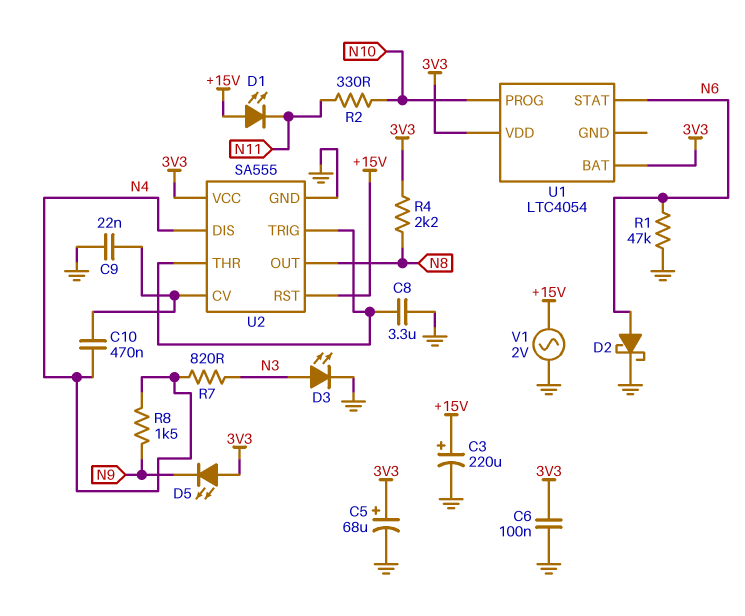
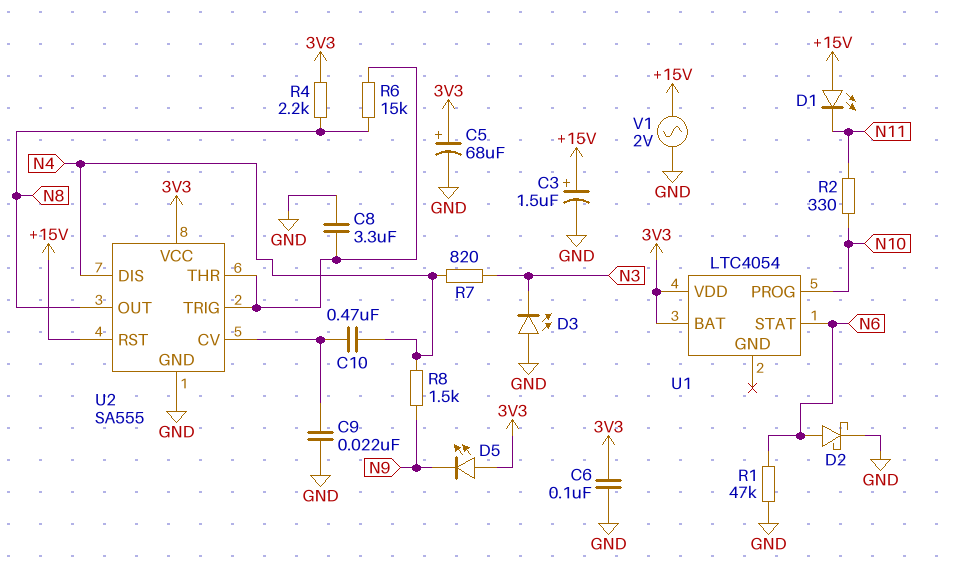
C3: 220uF (plus +15V, minus GND) -> 1.5uF (plus +15V, minus GND)
D3: LED (A N3, K GND) -> LED (A GND, K N3)
R6: none -> 15k (N8, U2/THR)

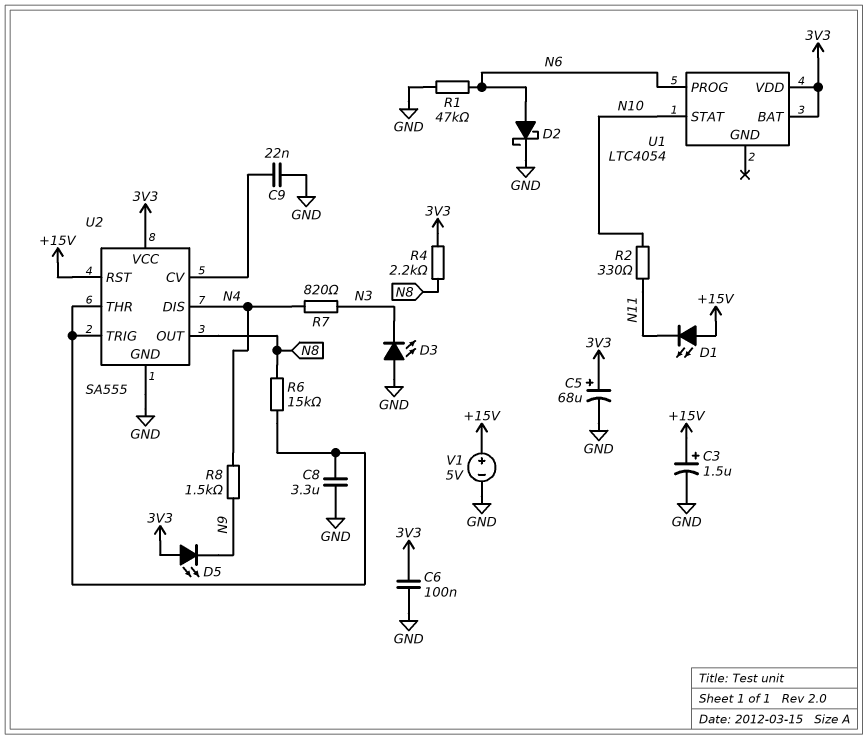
C10: 470nF (N4, U2/CV) -> none
U1 pin PROG: N10 -> N6
U1 pin STAT: N6 -> N10
V1: AC 2V (+15V, GND) -> 5V (plus +15V, minus GND)

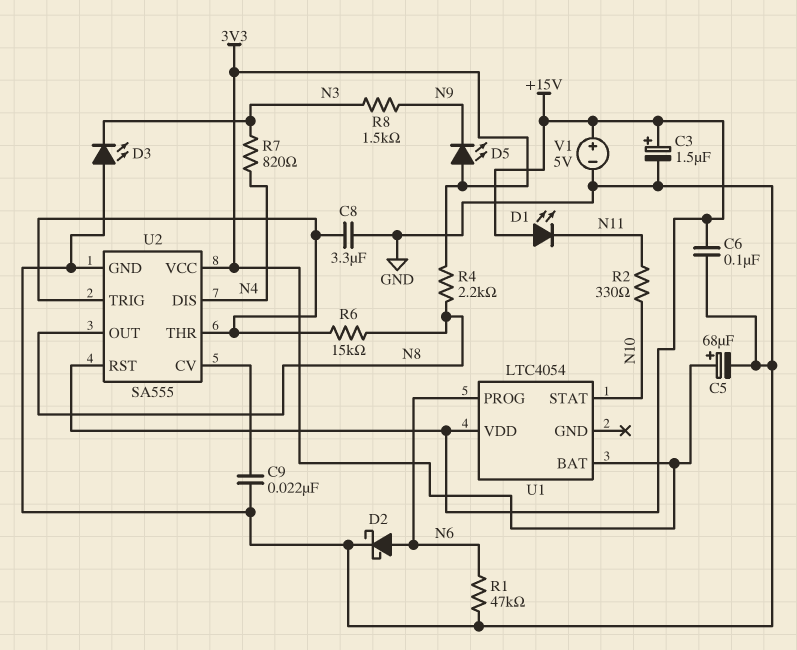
C6: 100nF (3V3, GND) -> 100nF (+15V, GND)
R8: 1.5k (N4, N9) -> 1.5k (N3, N9)
U1 pin VDD: 3V3 -> +15V

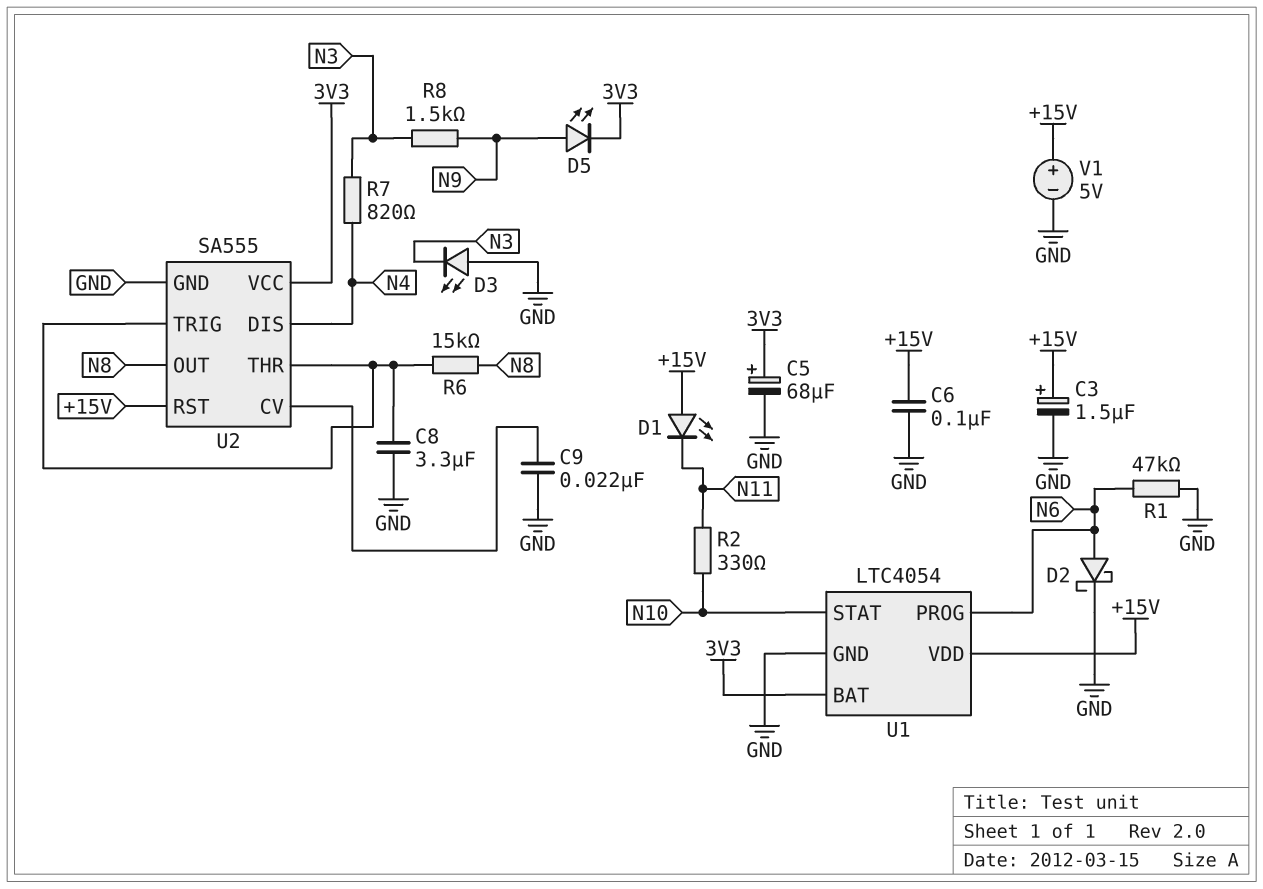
D5: LED (A 3V3, K N9) -> LED (A N9, K 3V3)
R4: 2.2k (3V3, N8) -> none
U1 pin GND: none -> GND

